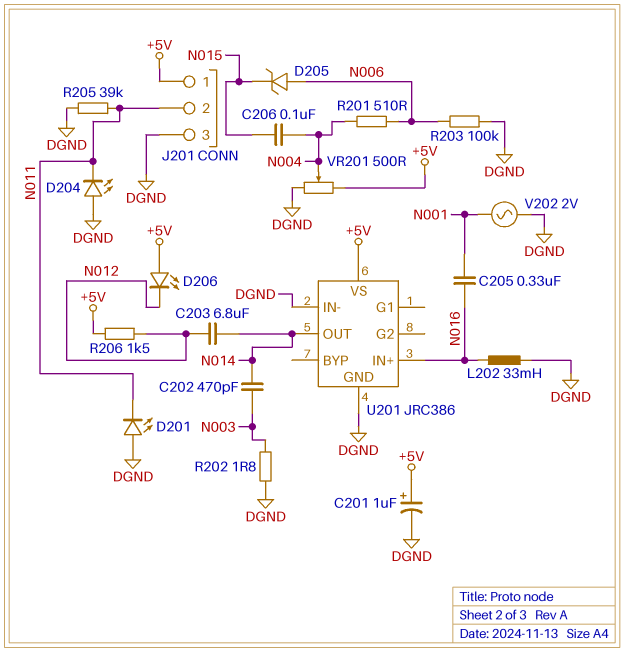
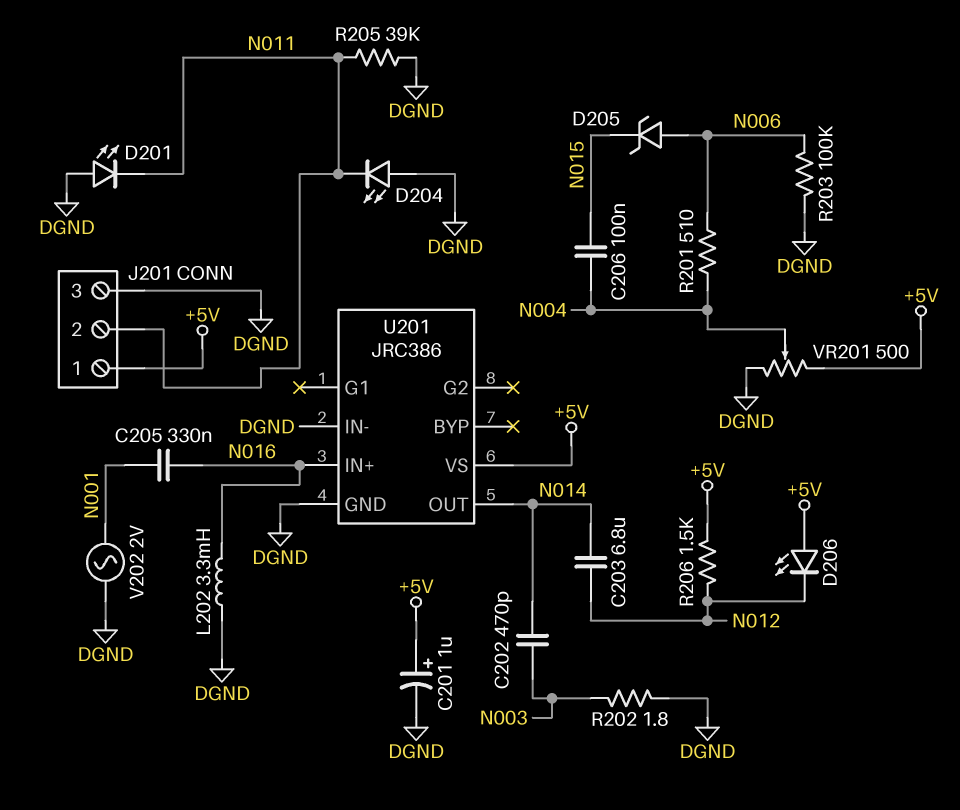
L202: 33mH (DGND, N016) -> 3.3mH (DGND, N016)

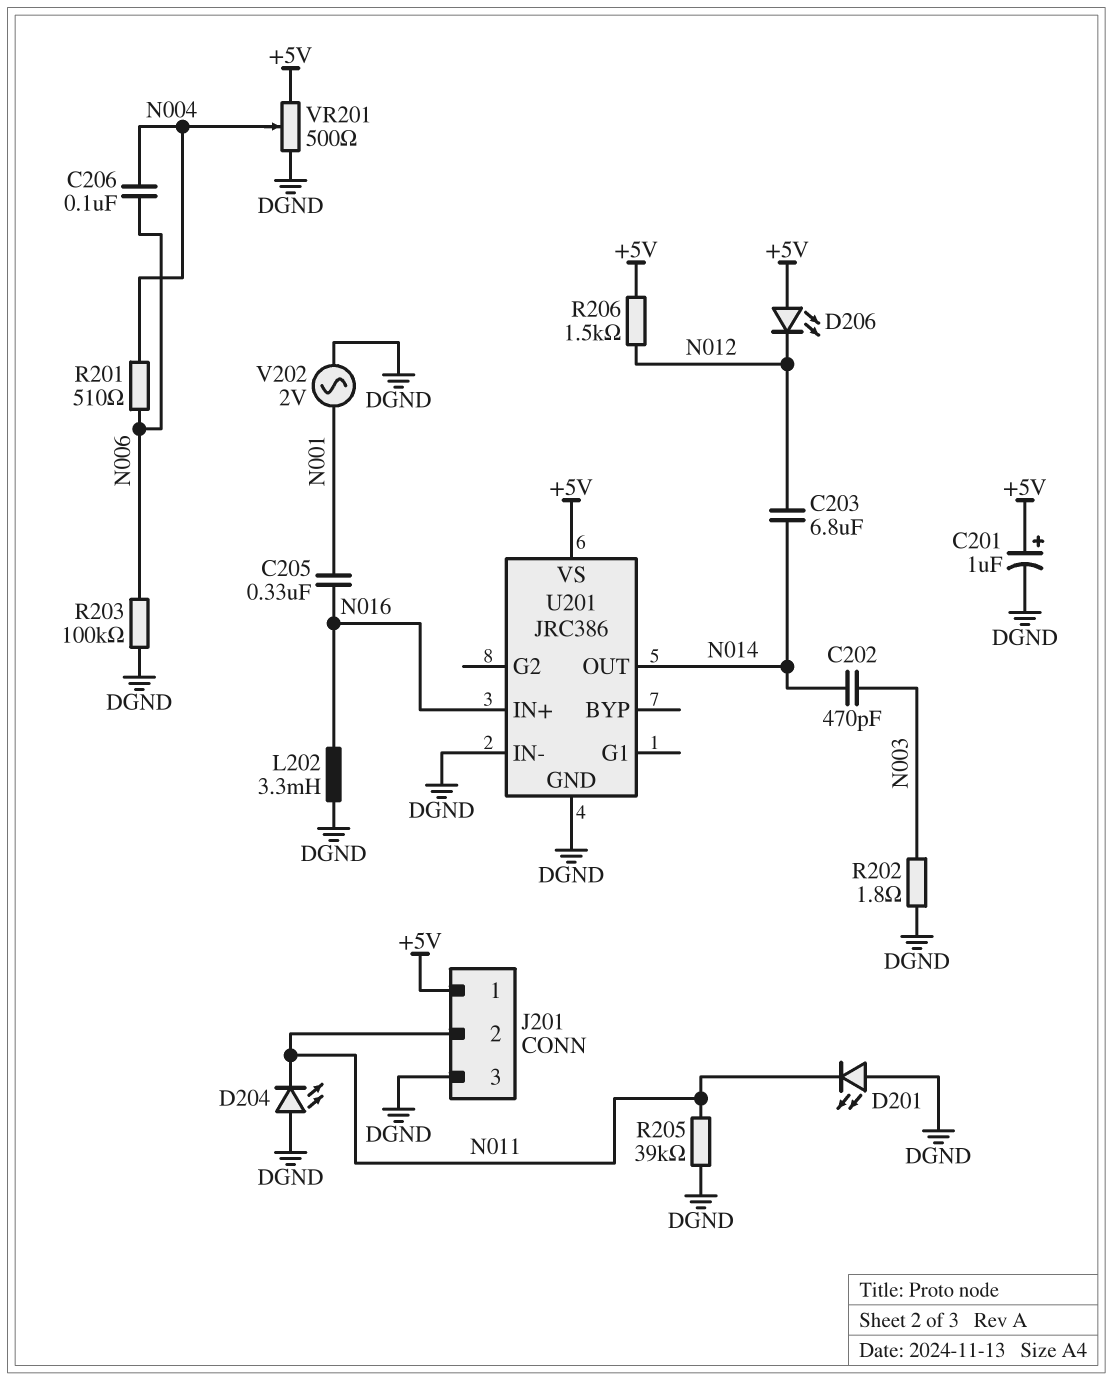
C206: 100nF (N004, N015) -> 100nF (N004, N006)
D205: zener (A N006, K N015) -> none

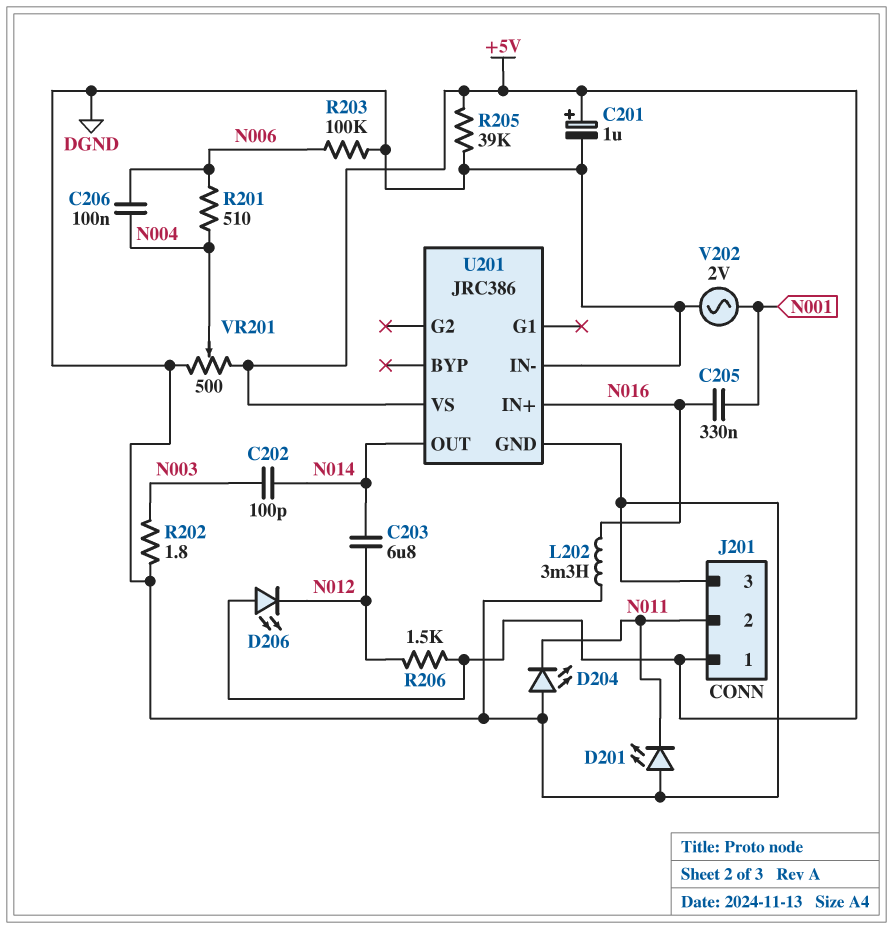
C202: 470pF (N003, N014) -> 100pF (N003, N014)
R205: 39k (DGND, N011) -> 39k (+5V, DGND)

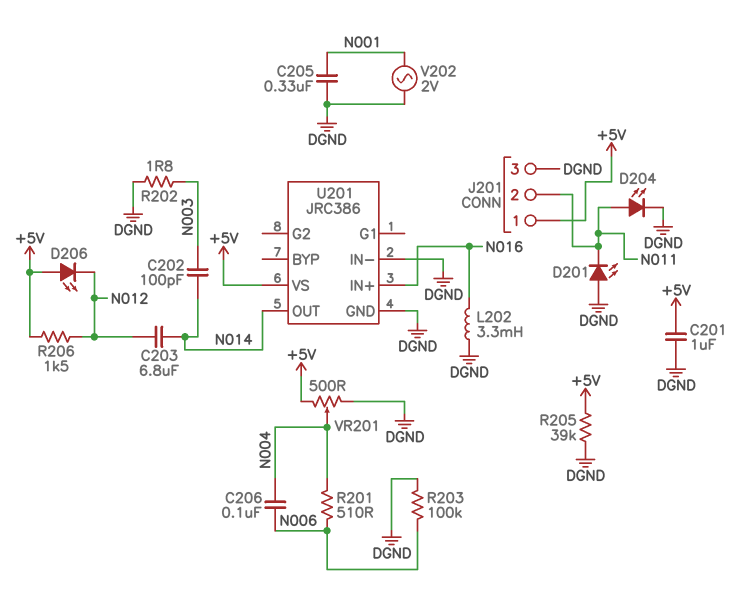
C201: 1uF (plus +5V, minus DGND) -> 1uF (+5V, DGND)
C205: 330nF (N001, N016) -> 330nF (DGND, N001)
D204: LED (A DGND, K N011) -> LED (A N011, K DGND)

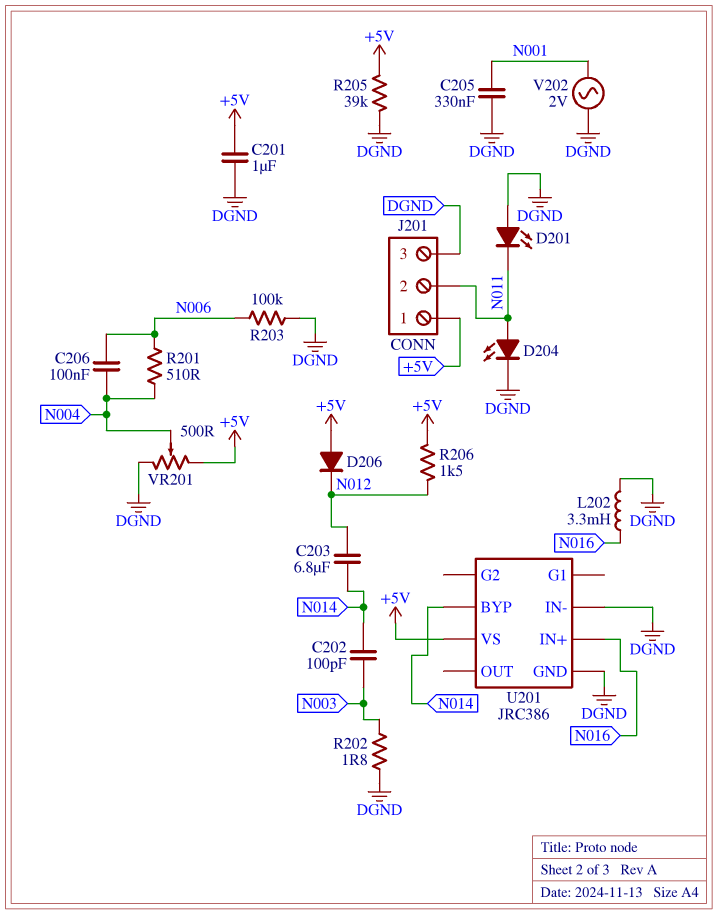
D206: LED (A +5V, K N012) -> diode (A +5V, K N012)
U201 pin BYP: none -> N014
U201 pin OUT: N014 -> none

